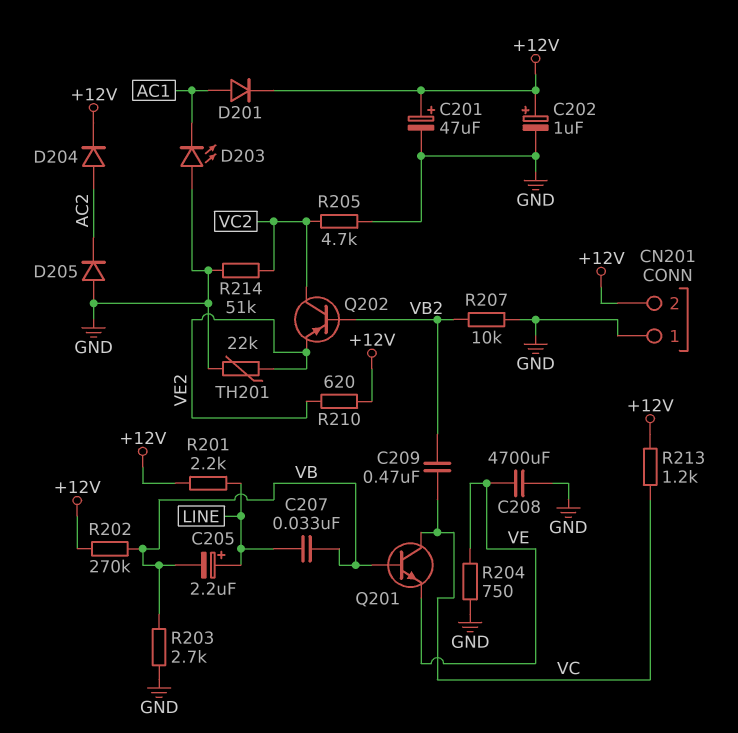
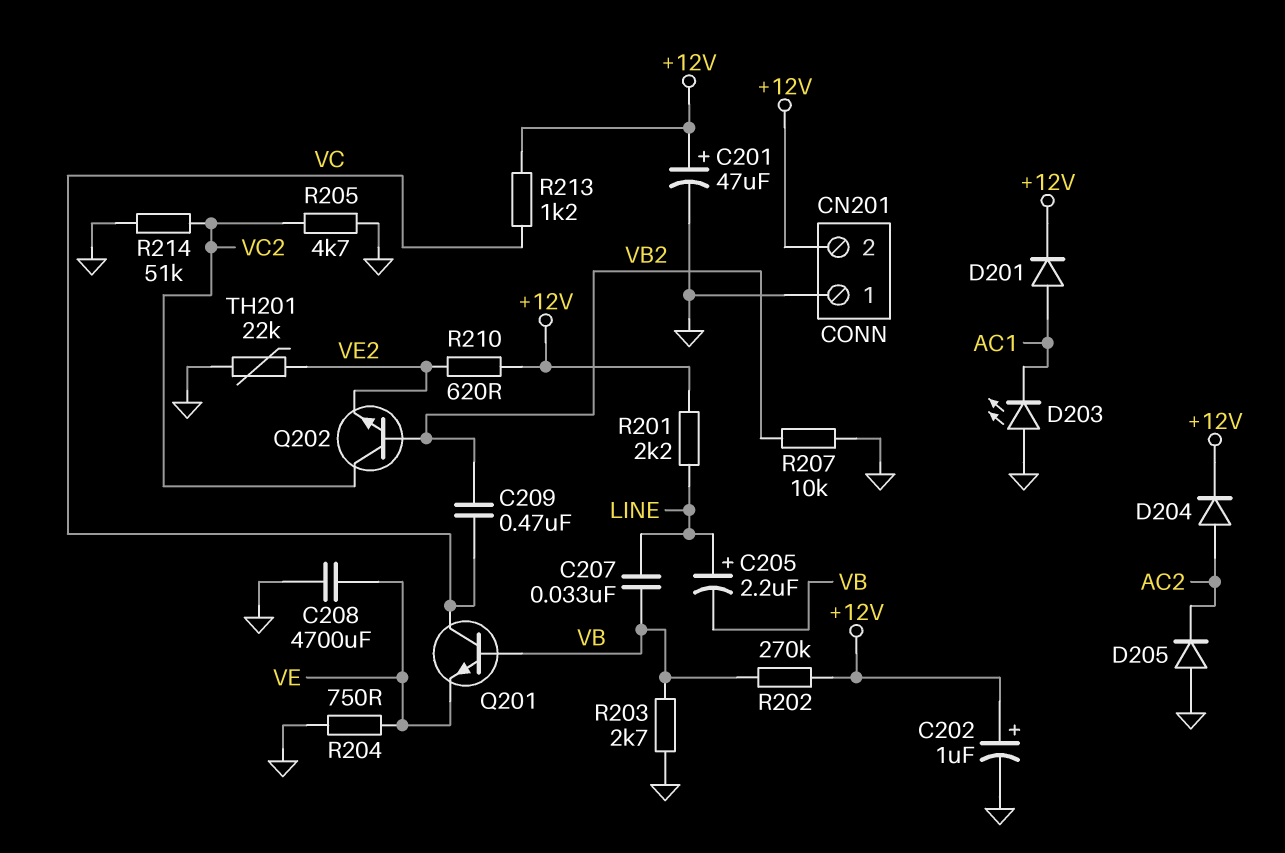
Q202: PNP (B VB2, C VC2, E VE2) -> NPN (B VB2, C VC2, E VE2)

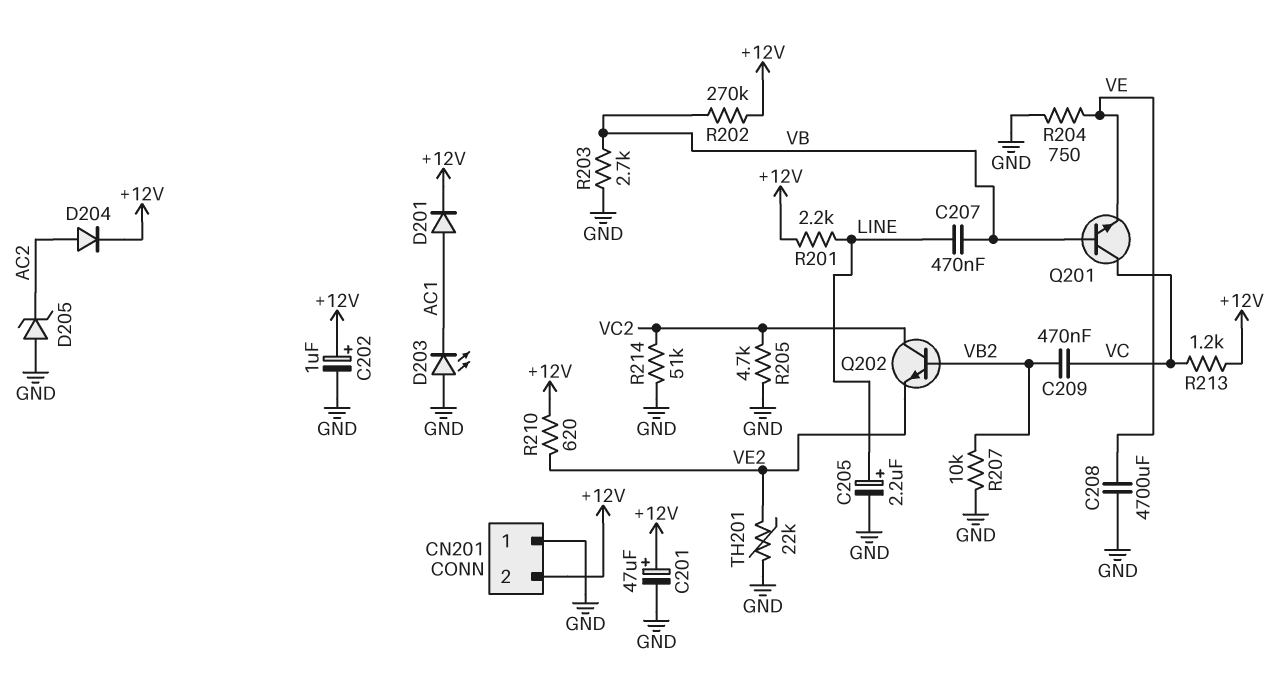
C205: 2.2uF (plus LINE, minus VB) -> 2.2uF (plus LINE, minus GND)
C207: 33nF (LINE, VB) -> 470nF (LINE, VB)
D205: diode (A GND, K AC2) -> zener (A GND, K AC2)

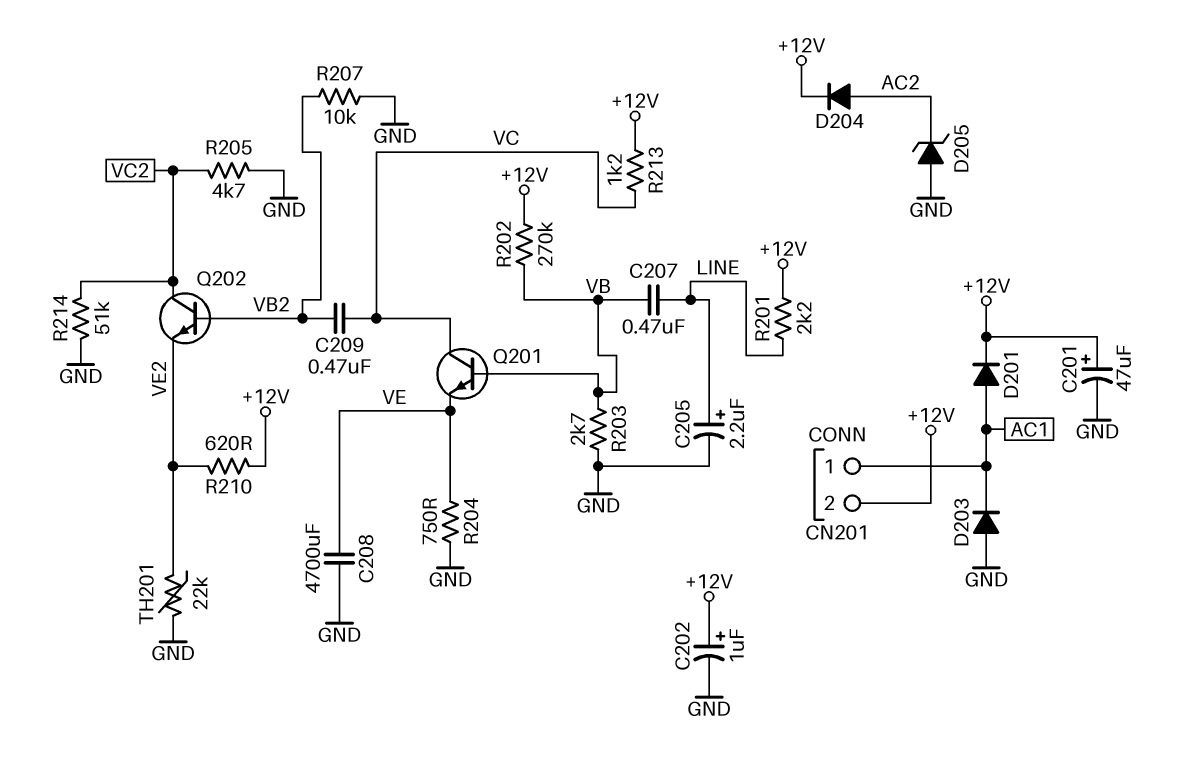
CN201 pin 1: GND -> AC1
D203: LED (A GND, K AC1) -> diode (A GND, K AC1)

